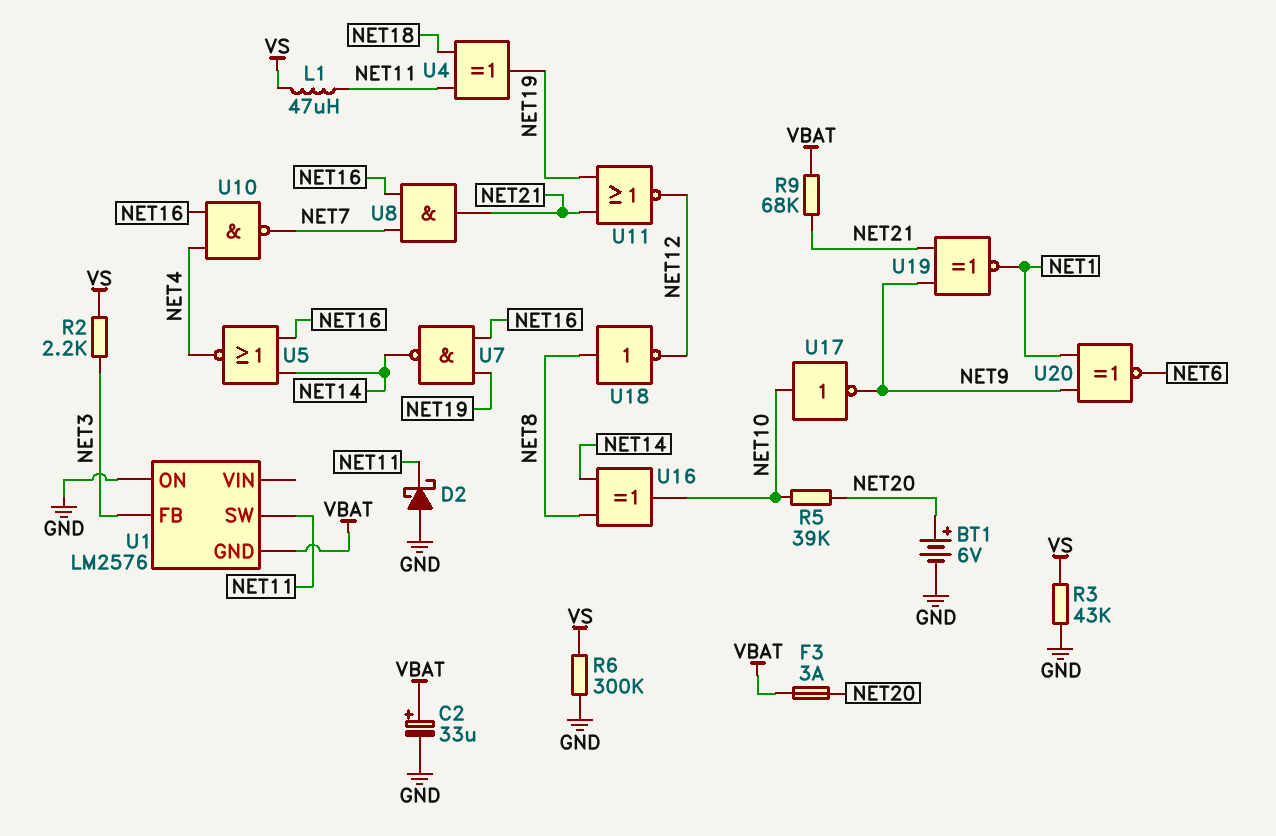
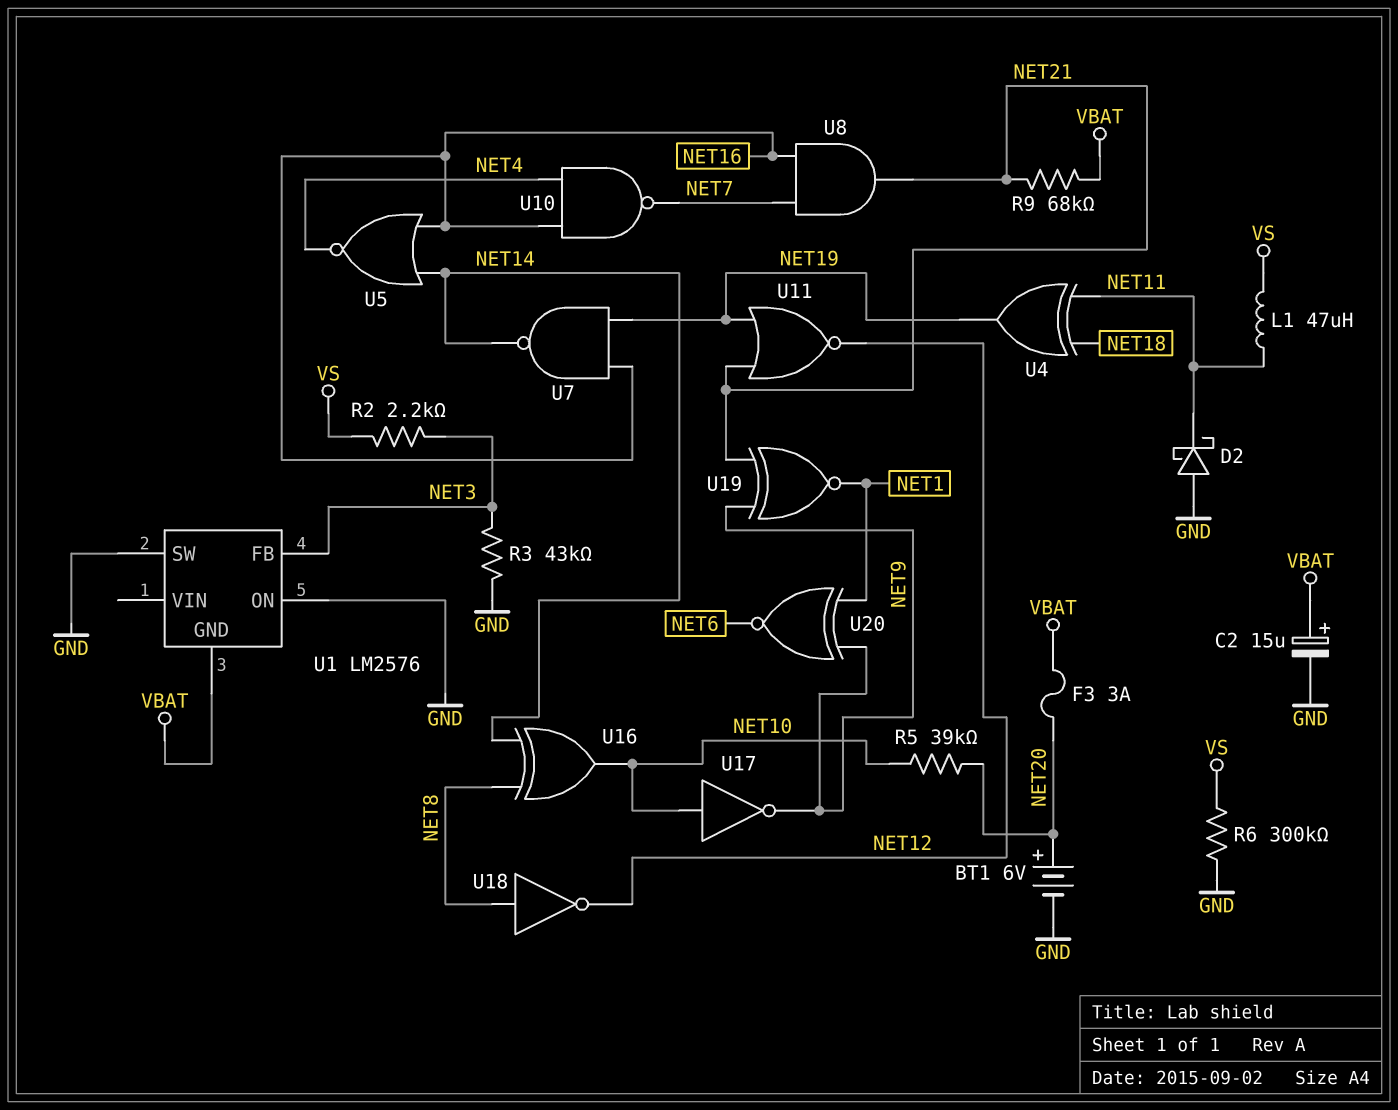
C2: 33uF (plus VBAT, minus GND) -> 15uF (plus VBAT, minus GND)
R3: 43k (GND, VS) -> 43k (GND, NET3)
U1 pin SW: NET11 -> GND

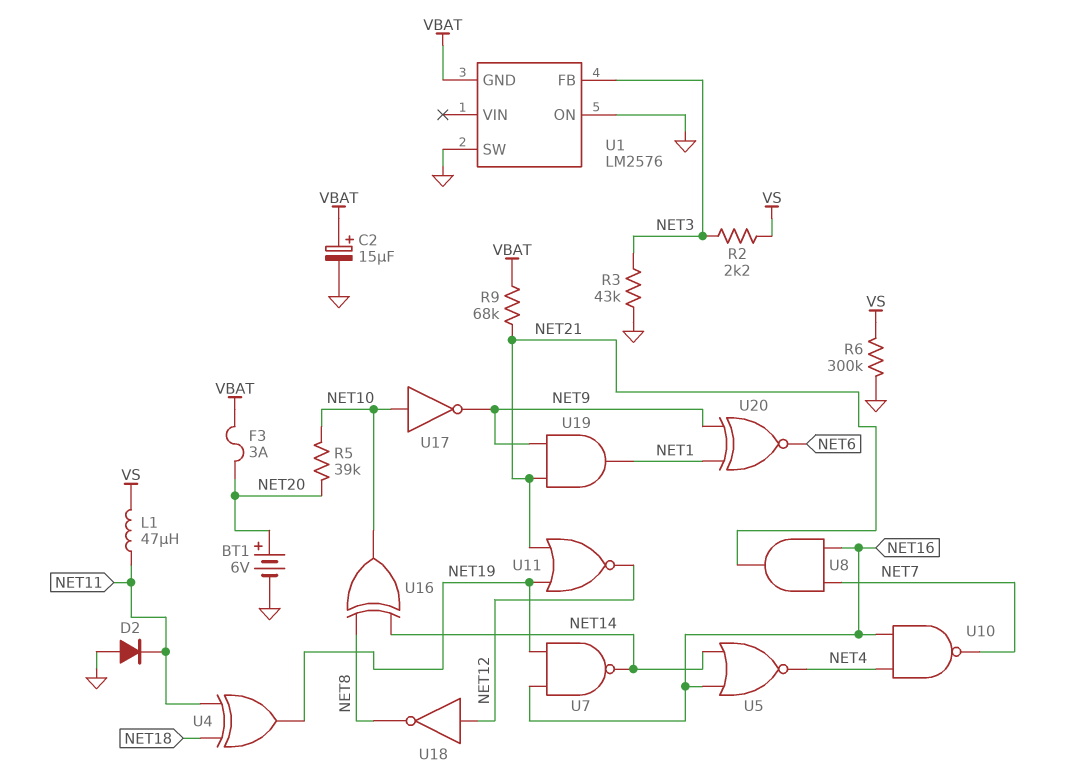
D2: schottky (A GND, K NET11) -> diode (A GND, K NET11)
U18: NOT (in NET8, out NET12) -> NOT (in NET12, out NET8)
U19: XNOR (in NET9, in NET21, out NET1) -> AND (in NET9, in NET21, out NET1)

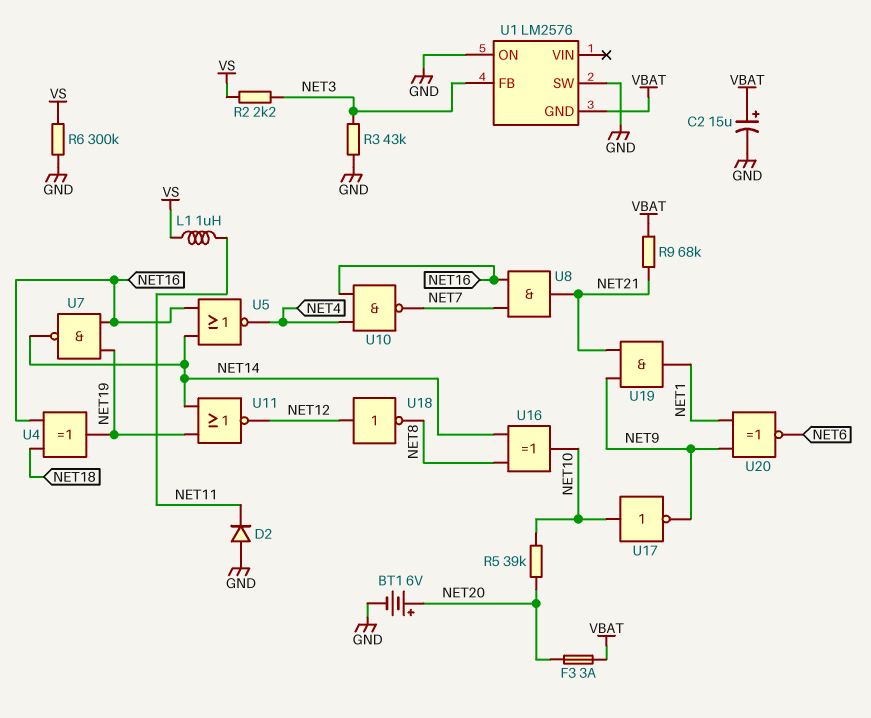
L1: 47uH (NET11, VS) -> 1uH (NET11, VS)
U4: XOR (in NET11, in NET18, out NET19) -> XOR (in NET16, in NET18, out NET19)
U11: NOR (in NET19, in NET21, out NET12) -> NOR (in NET14, in NET19, out NET12)

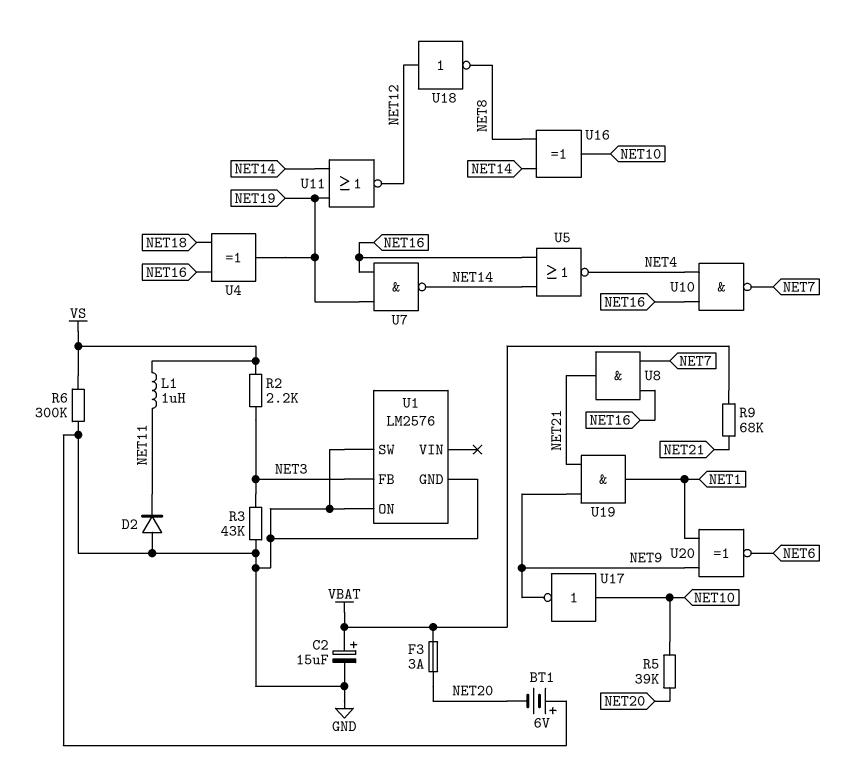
BT1: 6V (plus NET20, minus GND) -> 6V (plus GND, minus NET20)
U1 pin GND: VBAT -> GND

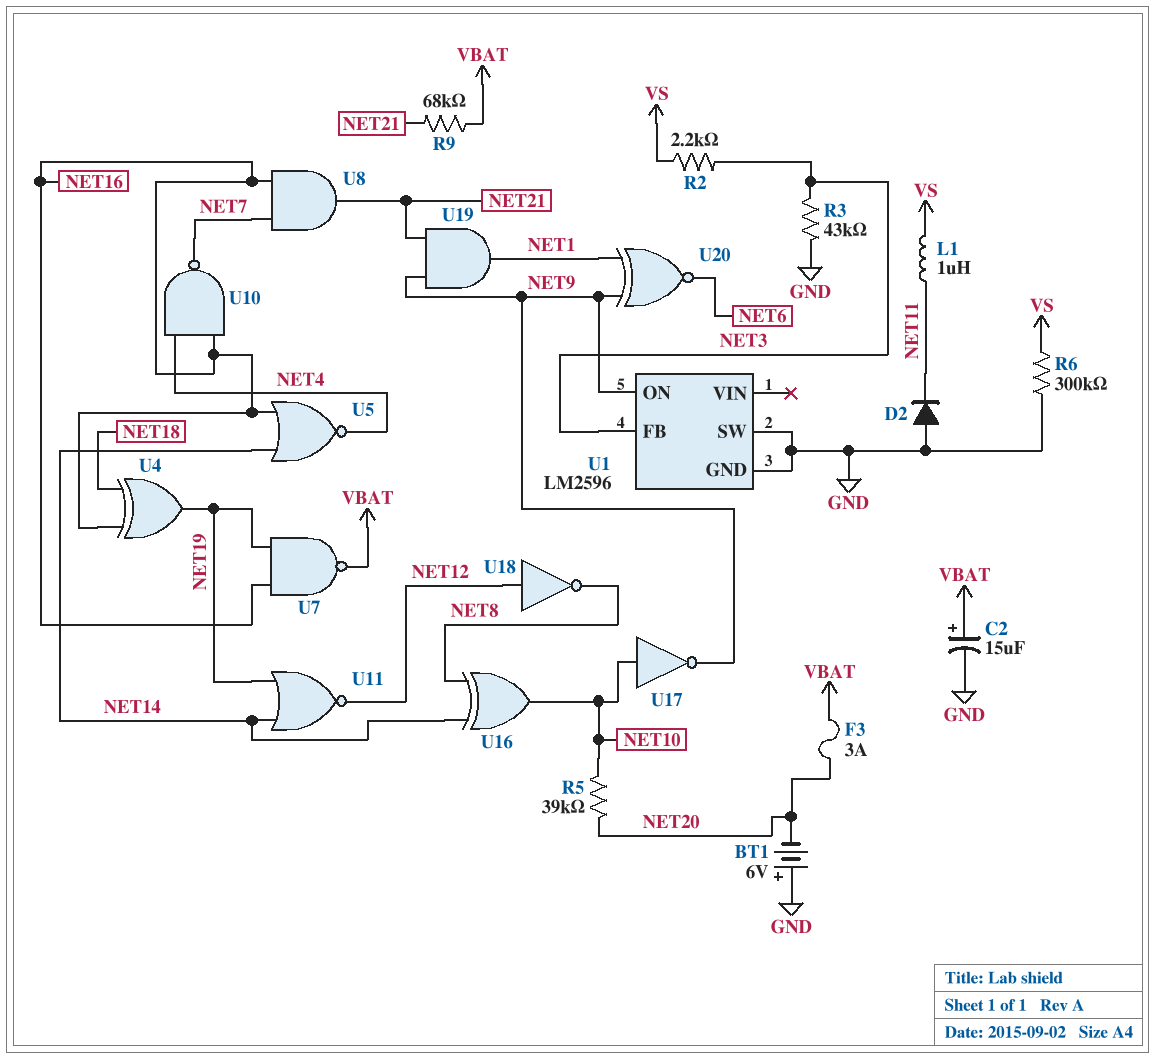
U1: LM2576 -> LM2596
U1 pin ON: GND -> NET9
U7: NAND (in NET16, in NET19, out NET14) -> NAND (in NET16, in NET19, out VBAT)

